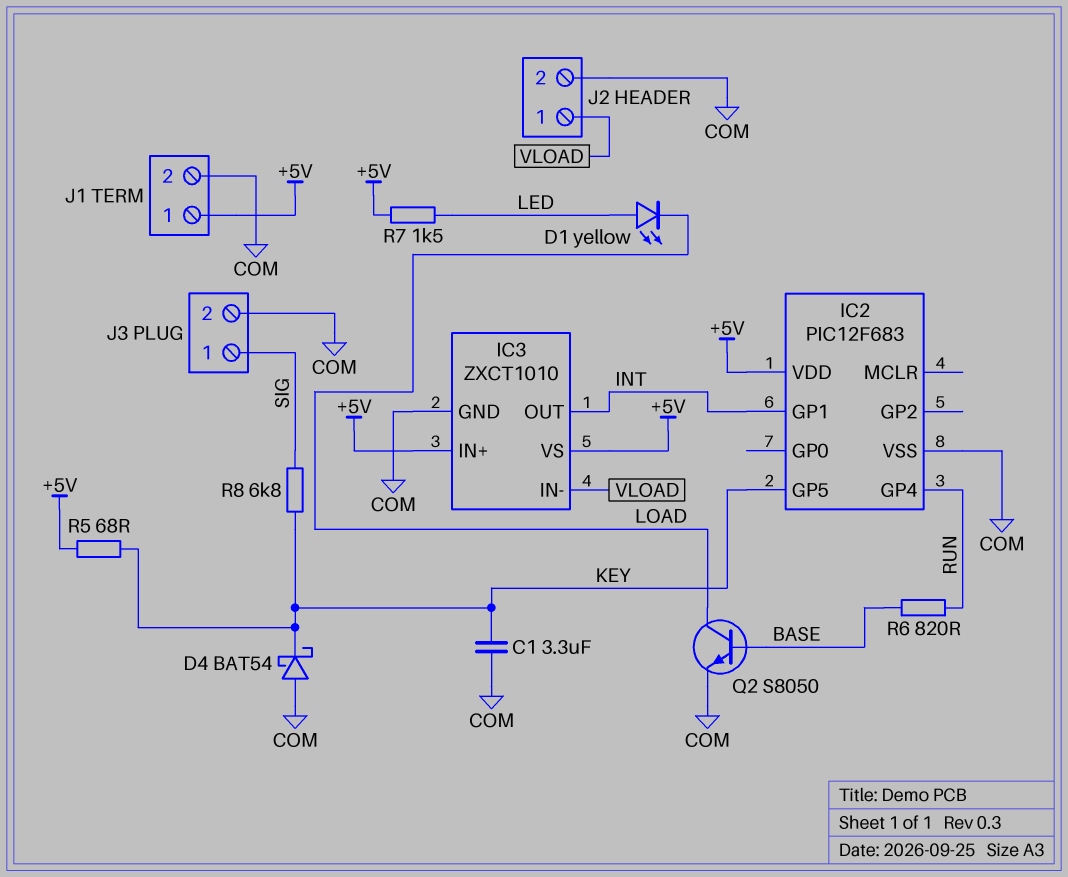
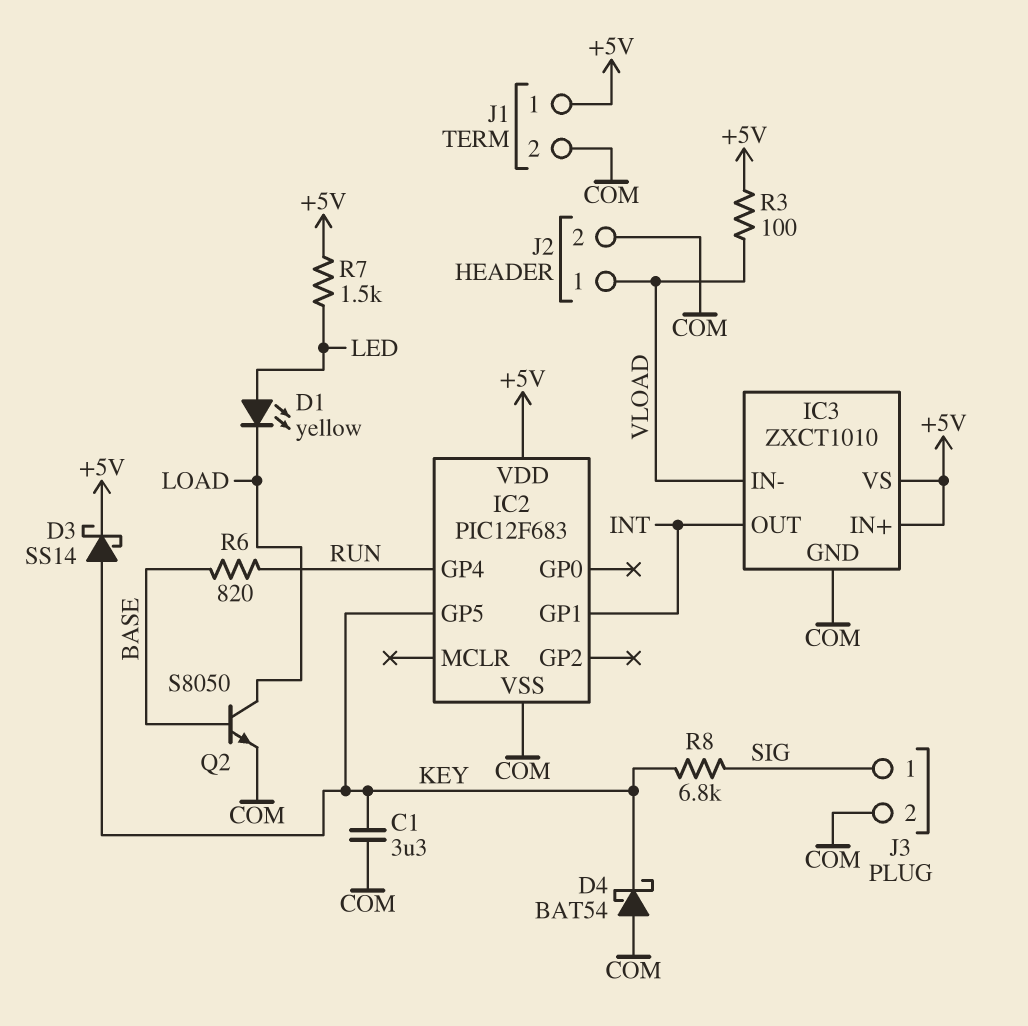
D3: none -> schottky SS14 (A KEY, K +5V)
R3: none -> 100 (+5V, VLOAD)
R5: 68 (+5V, KEY) -> none

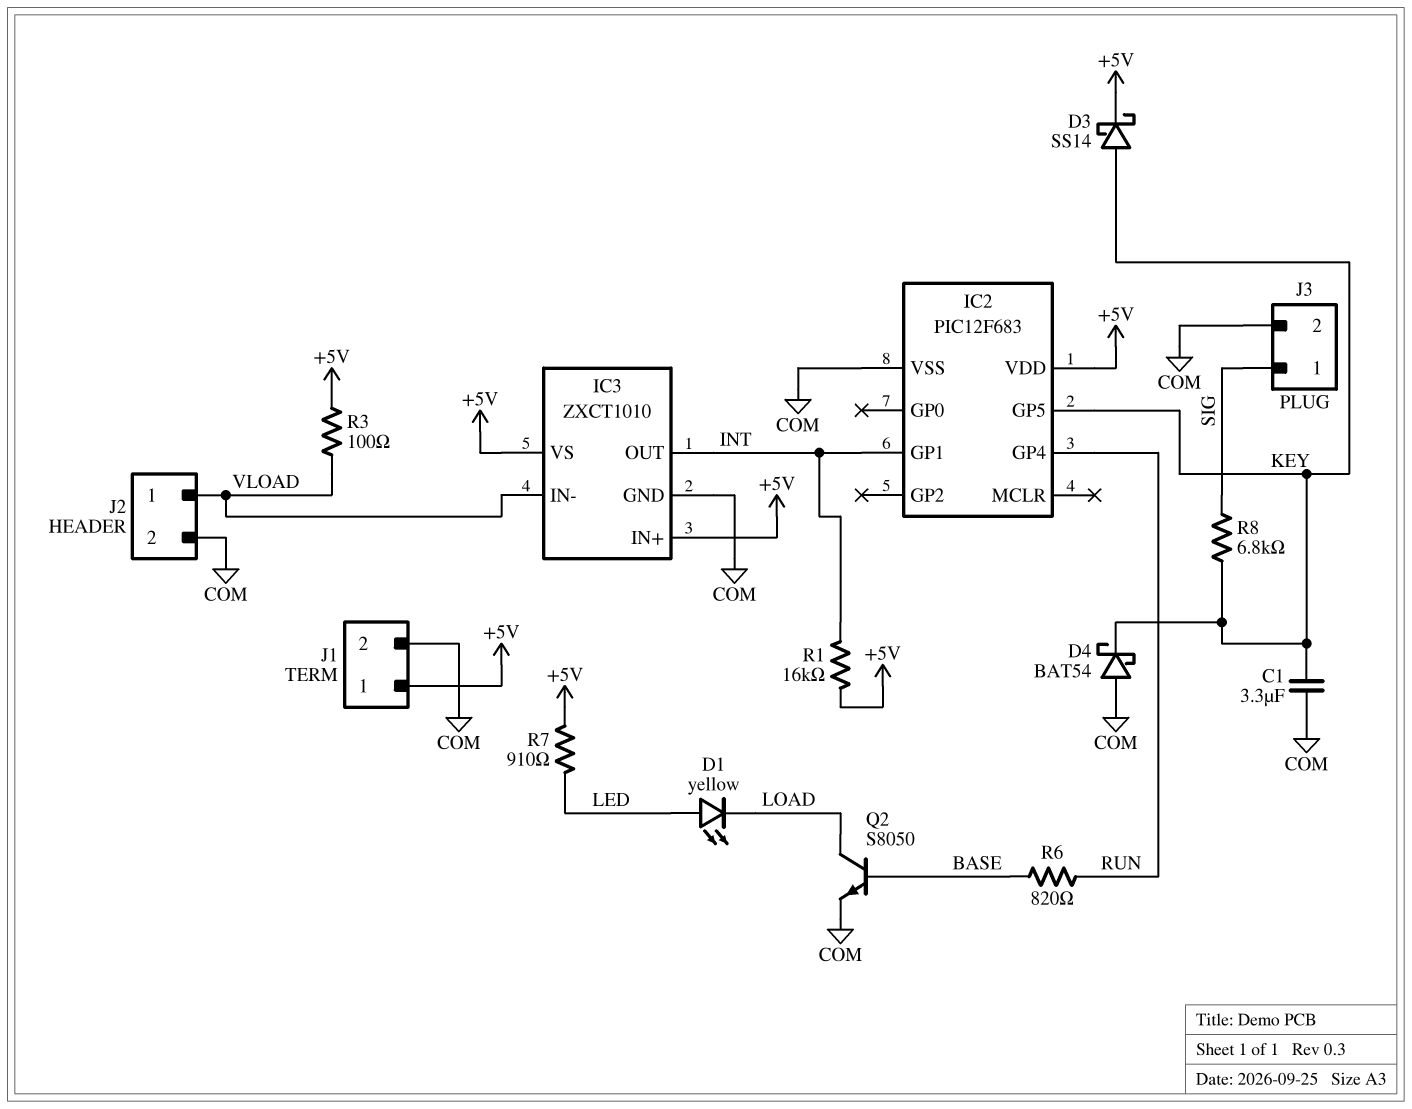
R1: none -> 16k (+5V, INT)
R7: 1.5k (+5V, LED) -> 910 (+5V, LED)

